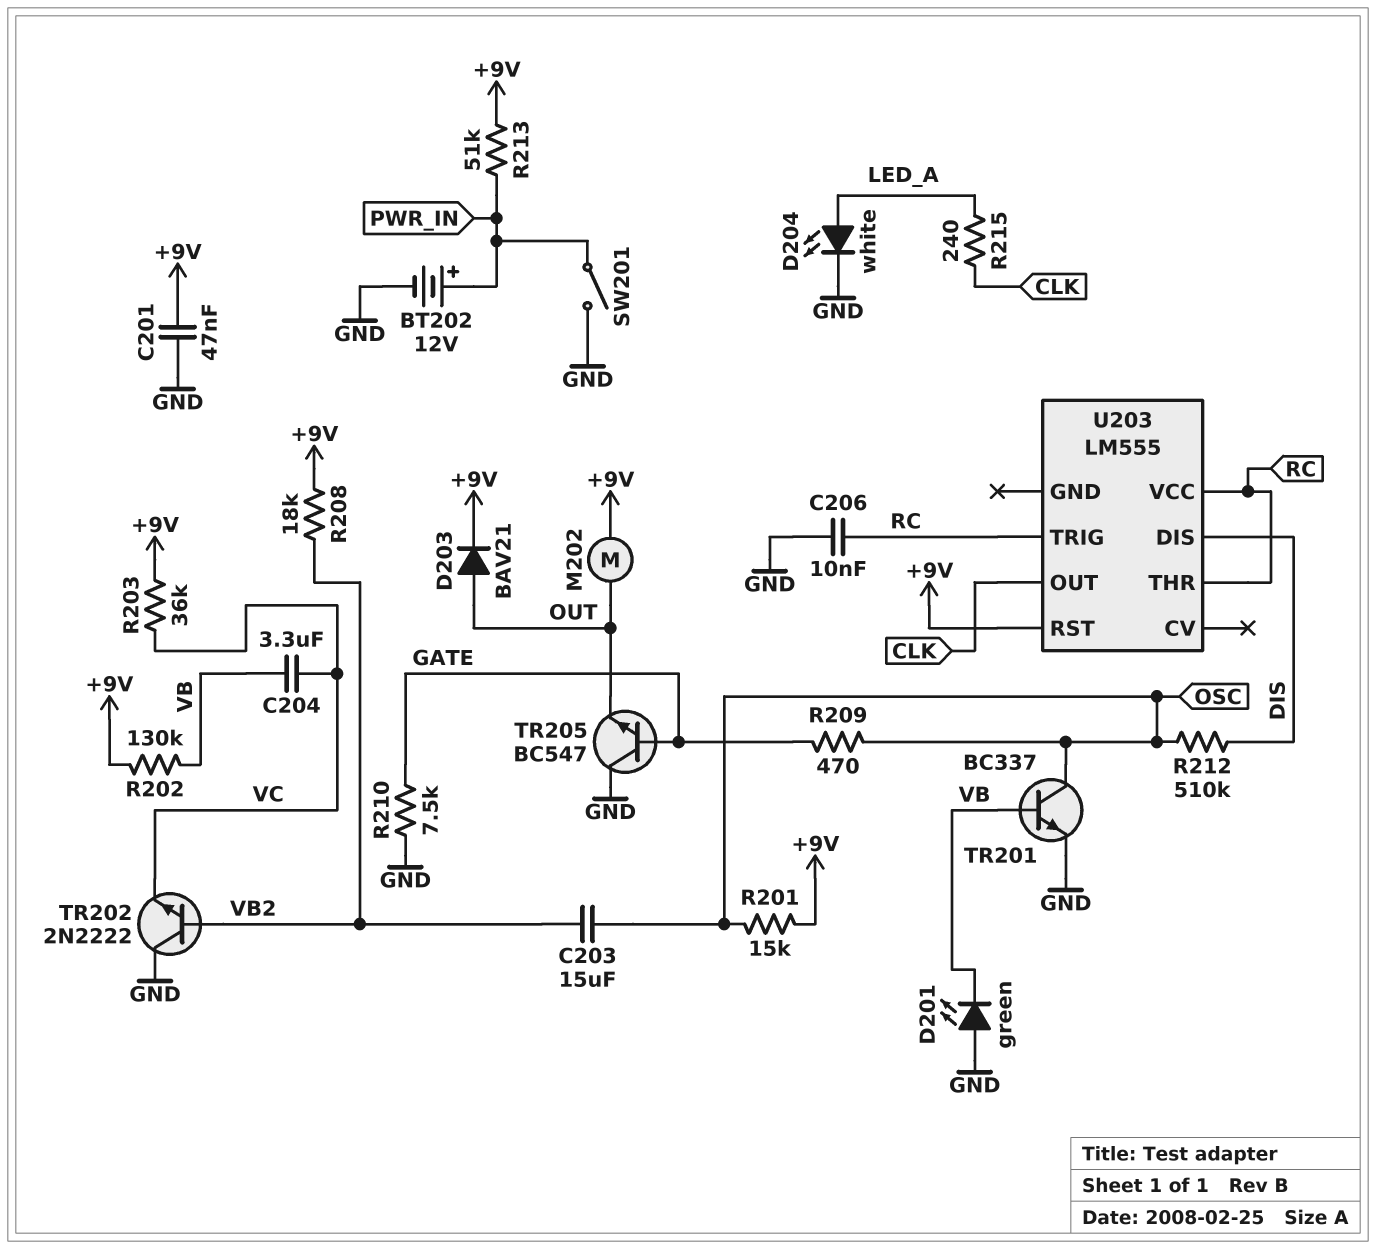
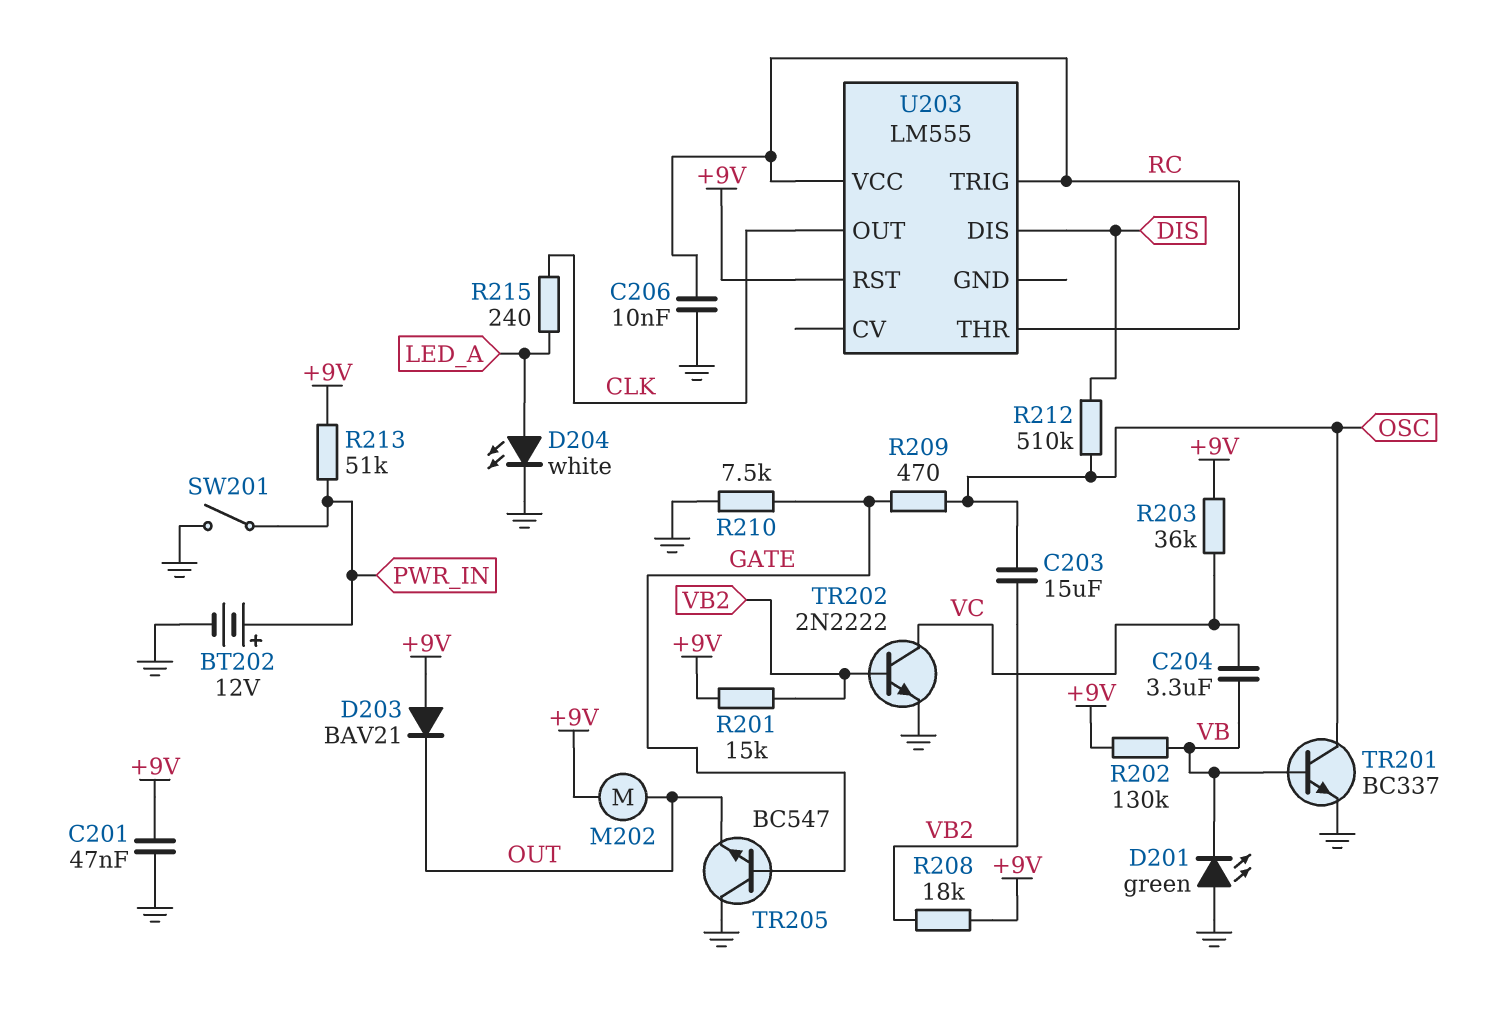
D203: diode BAV21 (A OUT, K +9V) -> diode BAV21 (A +9V, K OUT)
R201: 15k (+9V, OSC) -> 15k (+9V, VB2)
TR202: NPN 2N2222 (B VB2, C GND, E VC) -> NPN 2N2222 (B VB2, C VC, E GND)

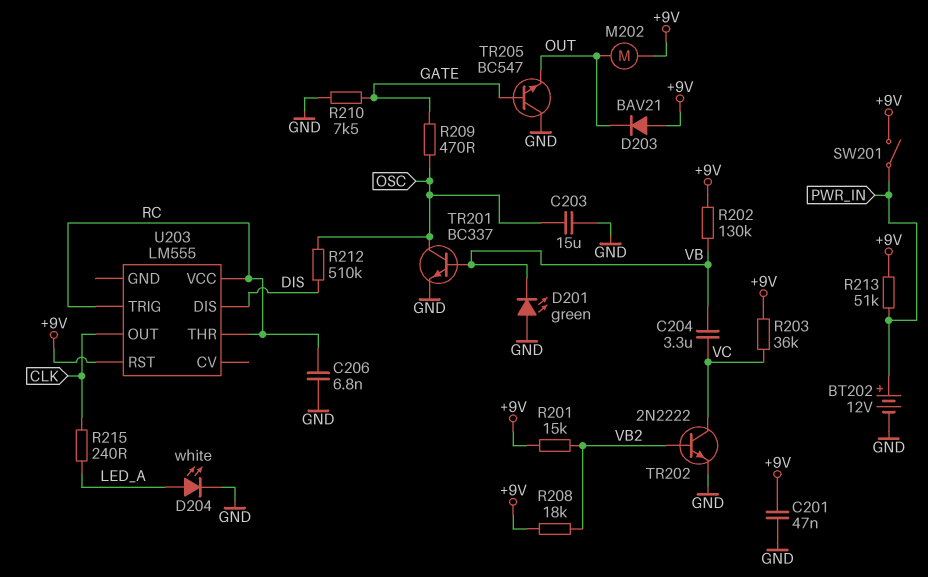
C203: 15uF (OSC, VB2) -> 15uF (GND, OSC)
C206: 10nF (GND, RC) -> 6.8nF (GND, RC)
SW201: switch (GND, PWR_IN) -> switch (+9V, PWR_IN)

